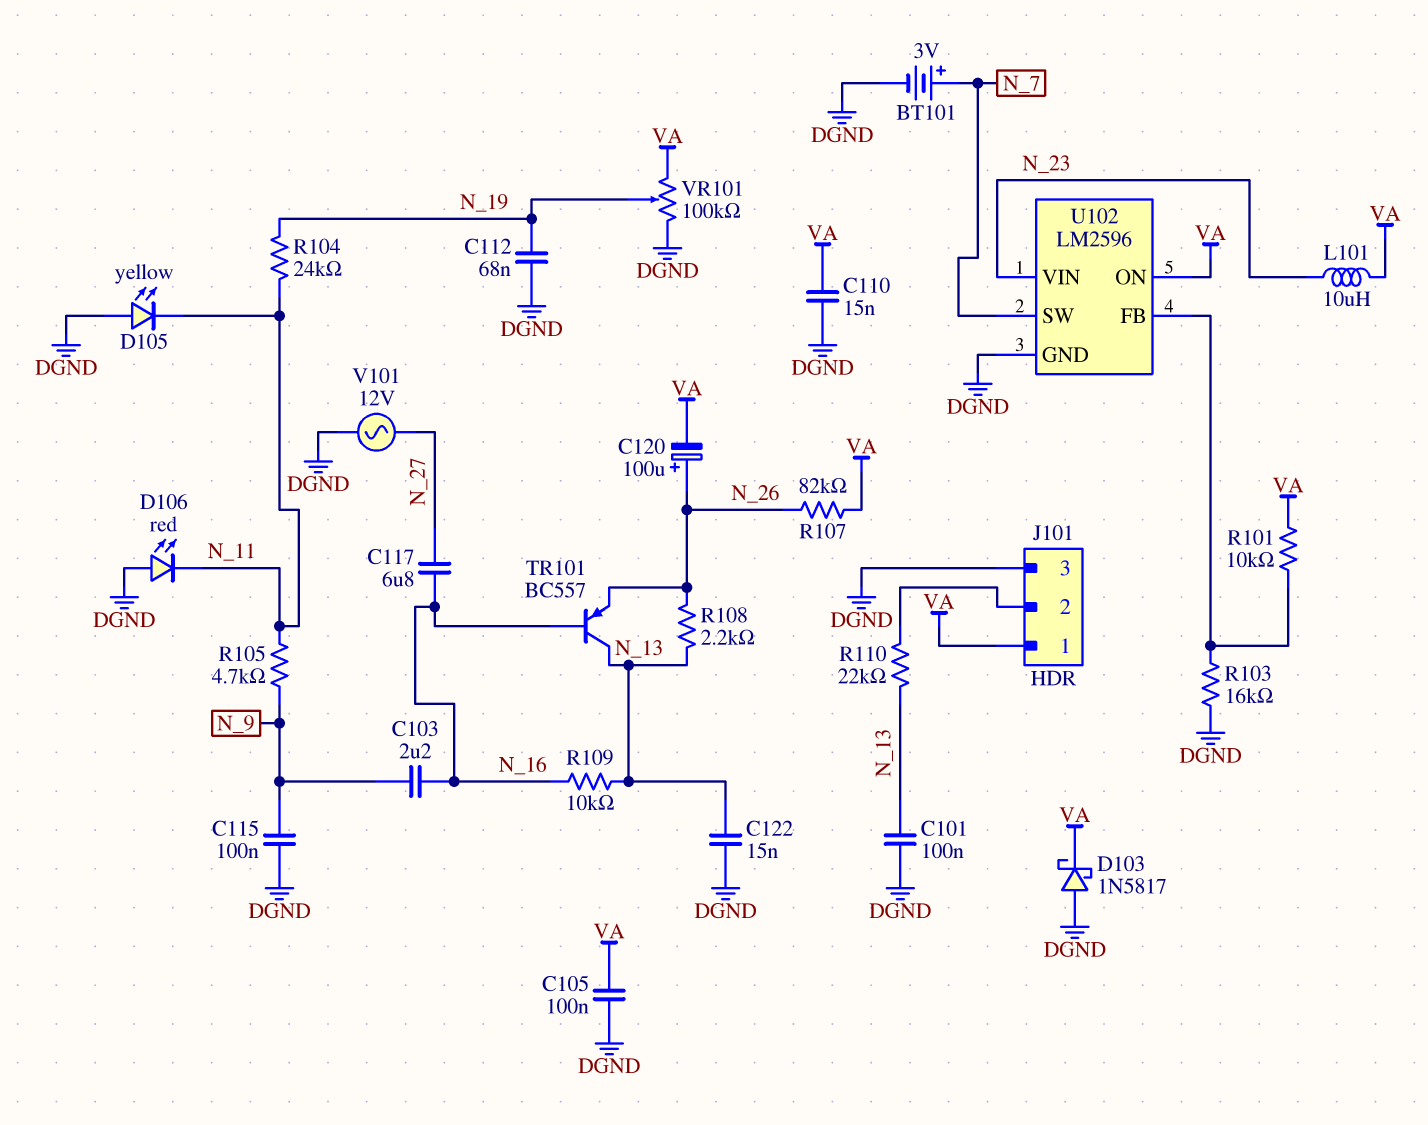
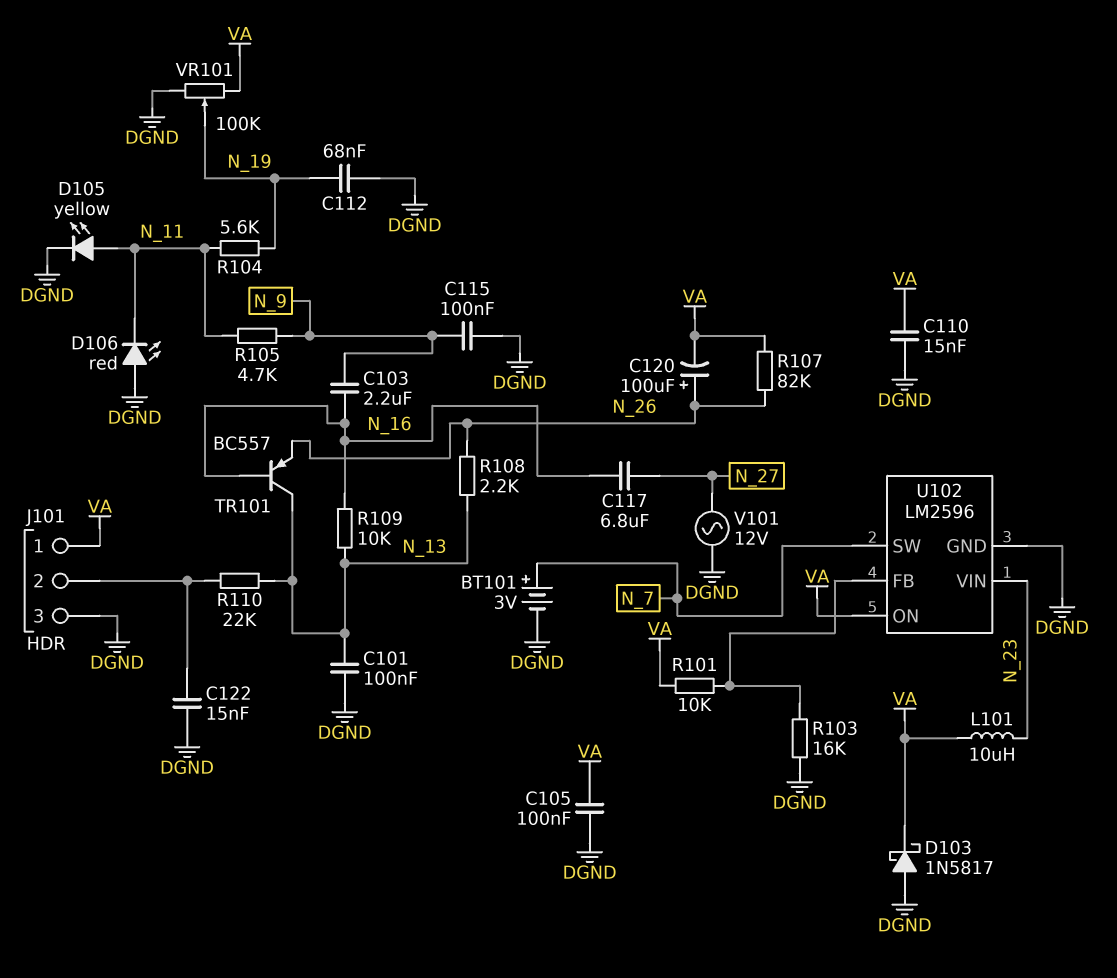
C122: 15nF (DGND, N_13) -> 15nF (DGND, J101/2)
D105: LED yellow (A DGND, K N_11) -> LED yellow (A N_11, K DGND)
R104: 24k (N_11, N_19) -> 5.6k (N_11, N_19)

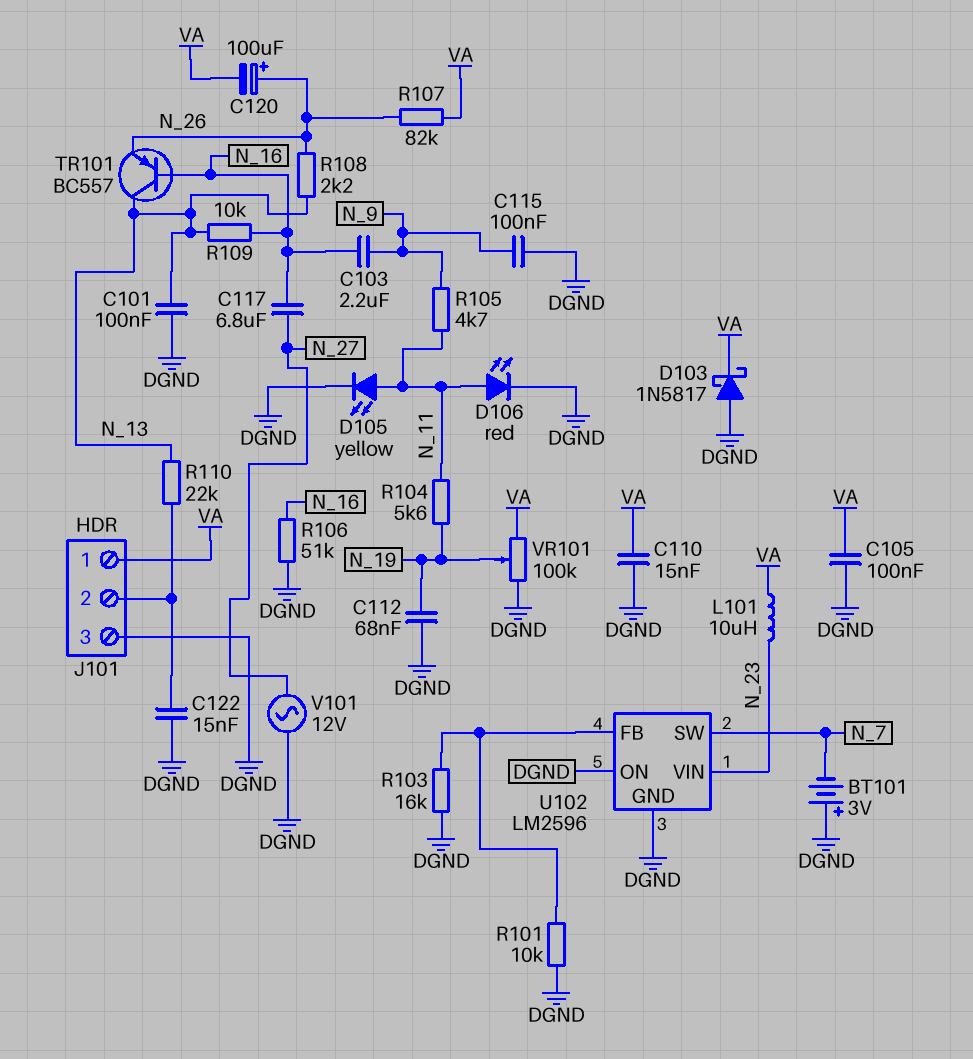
BT101: 3V (plus N_7, minus DGND) -> 3V (plus DGND, minus N_7)
D106: LED red (A DGND, K N_11) -> LED red (A N_11, K DGND)
R101: 10k (U102/FB, VA) -> 10k (DGND, U102/FB)
R106: none -> 51k (DGND, N_16)
U102 pin ON: VA -> DGND

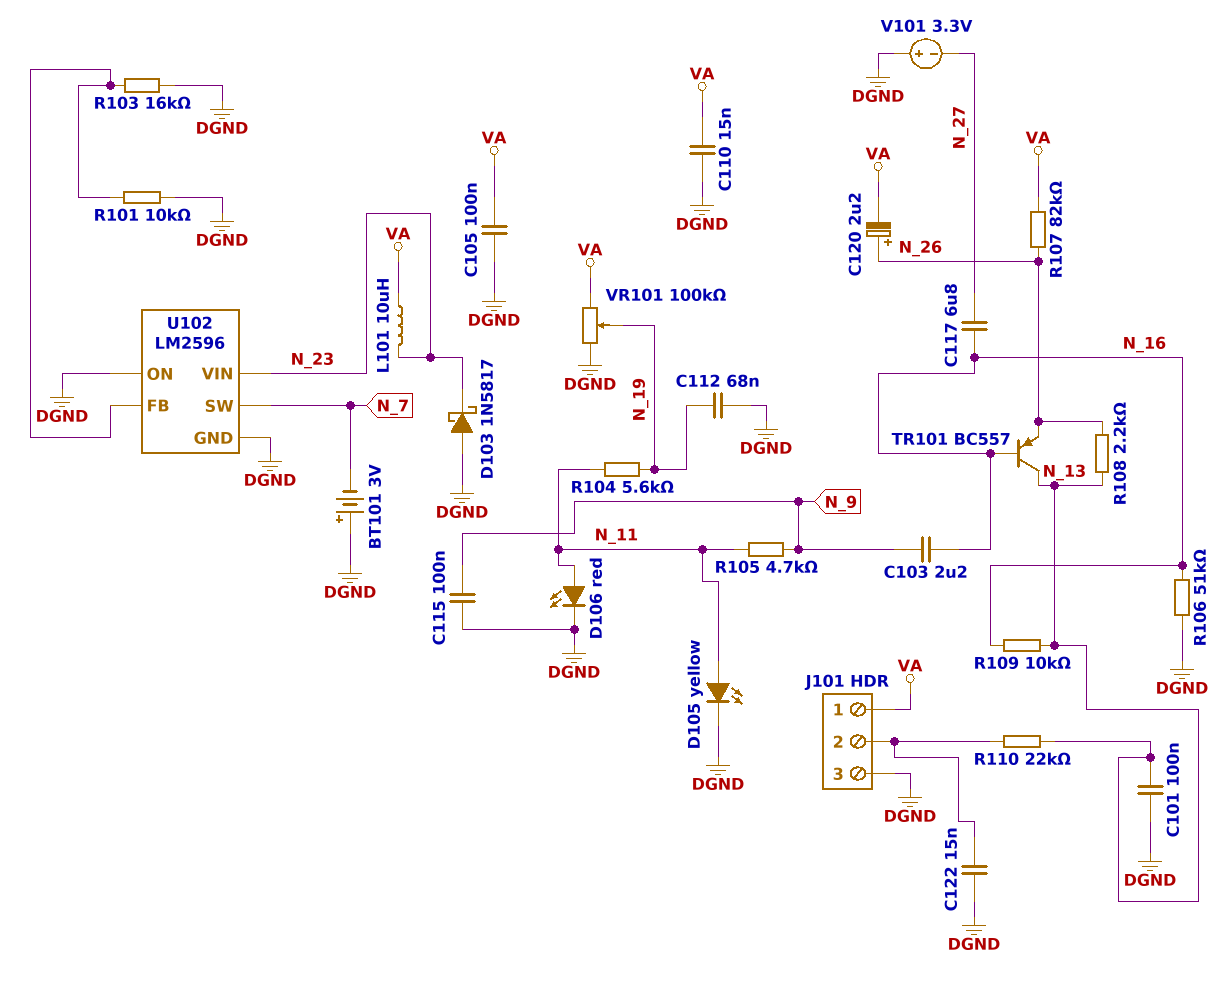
C120: 100uF (plus N_26, minus VA) -> 2.2uF (plus N_26, minus VA)
D103: schottky 1N5817 (A DGND, K VA) -> schottky 1N5817 (A DGND, K N_23)
V101: AC 12V (DGND, N_27) -> 3.3V (plus DGND, minus N_27)

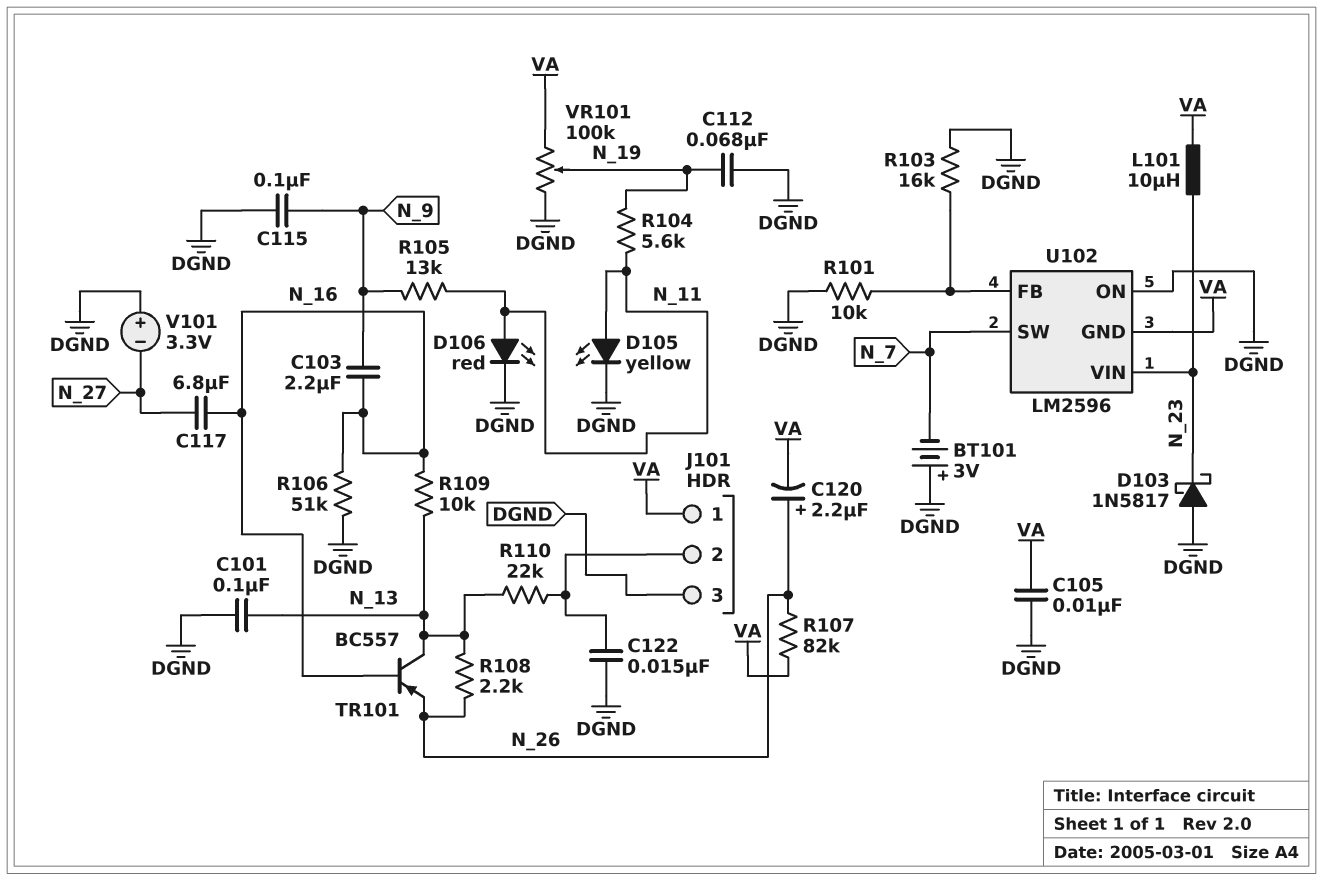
C105: 100nF (DGND, VA) -> 10nF (DGND, VA)
C110: 15nF (DGND, VA) -> none
R105: 4.7k (N_9, N_11) -> 13k (N_9, N_11)
U102 pin GND: DGND -> VA

